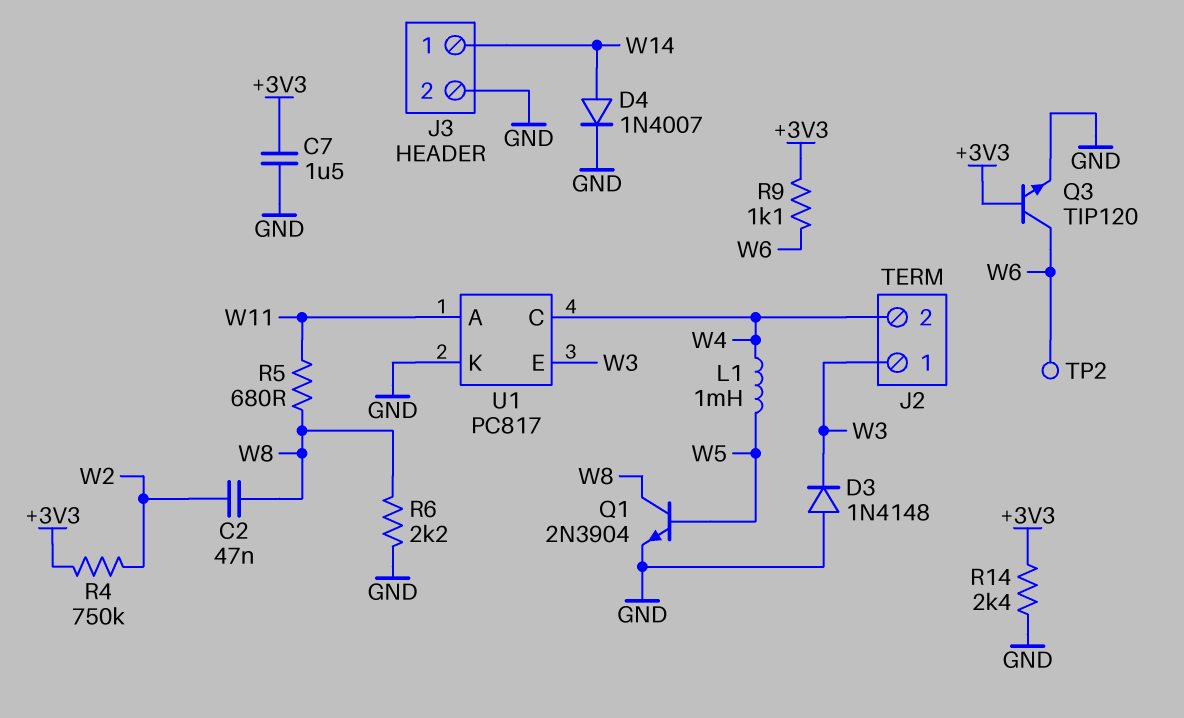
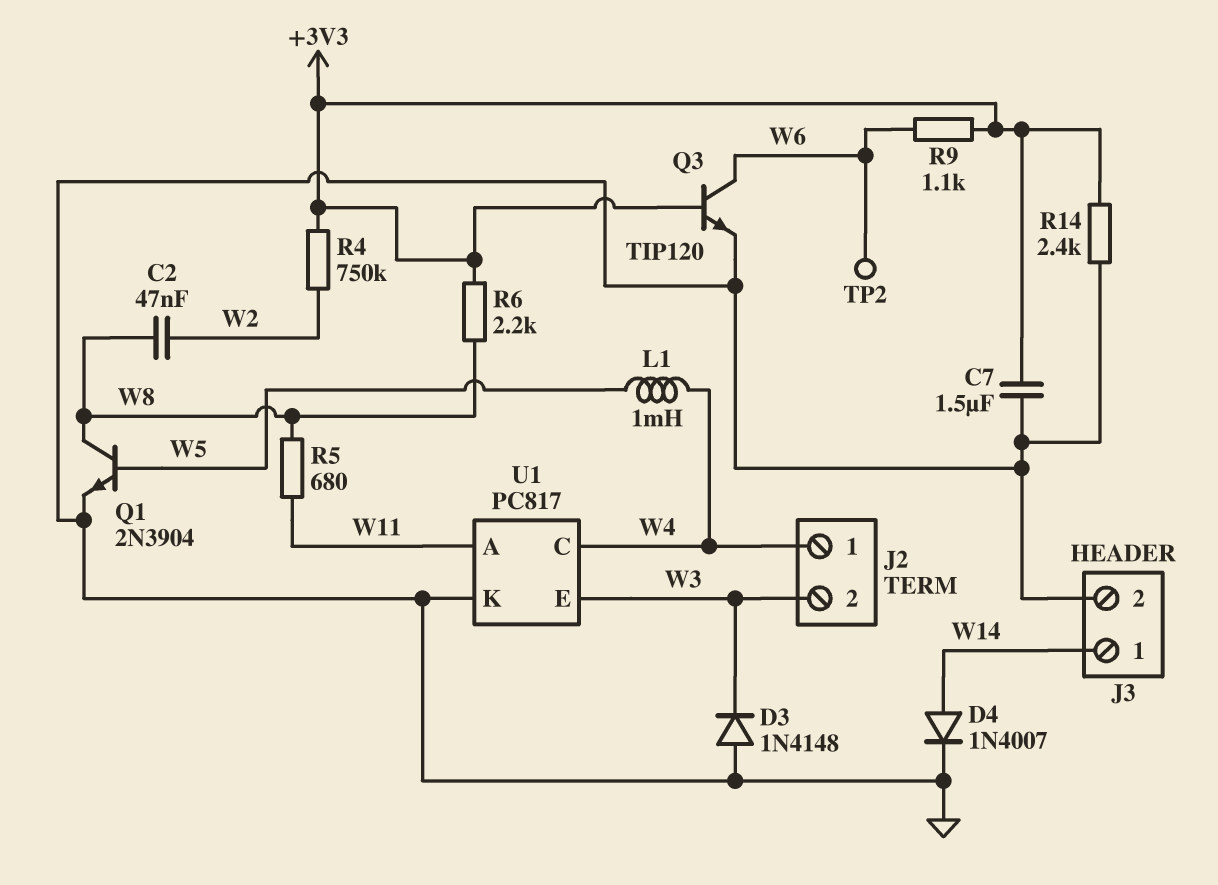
J2 pin 1: W3 -> W4
J2 pin 2: W4 -> W3
R6: 2.2k (GND, W8) -> 2.2k (+3V3, W8)

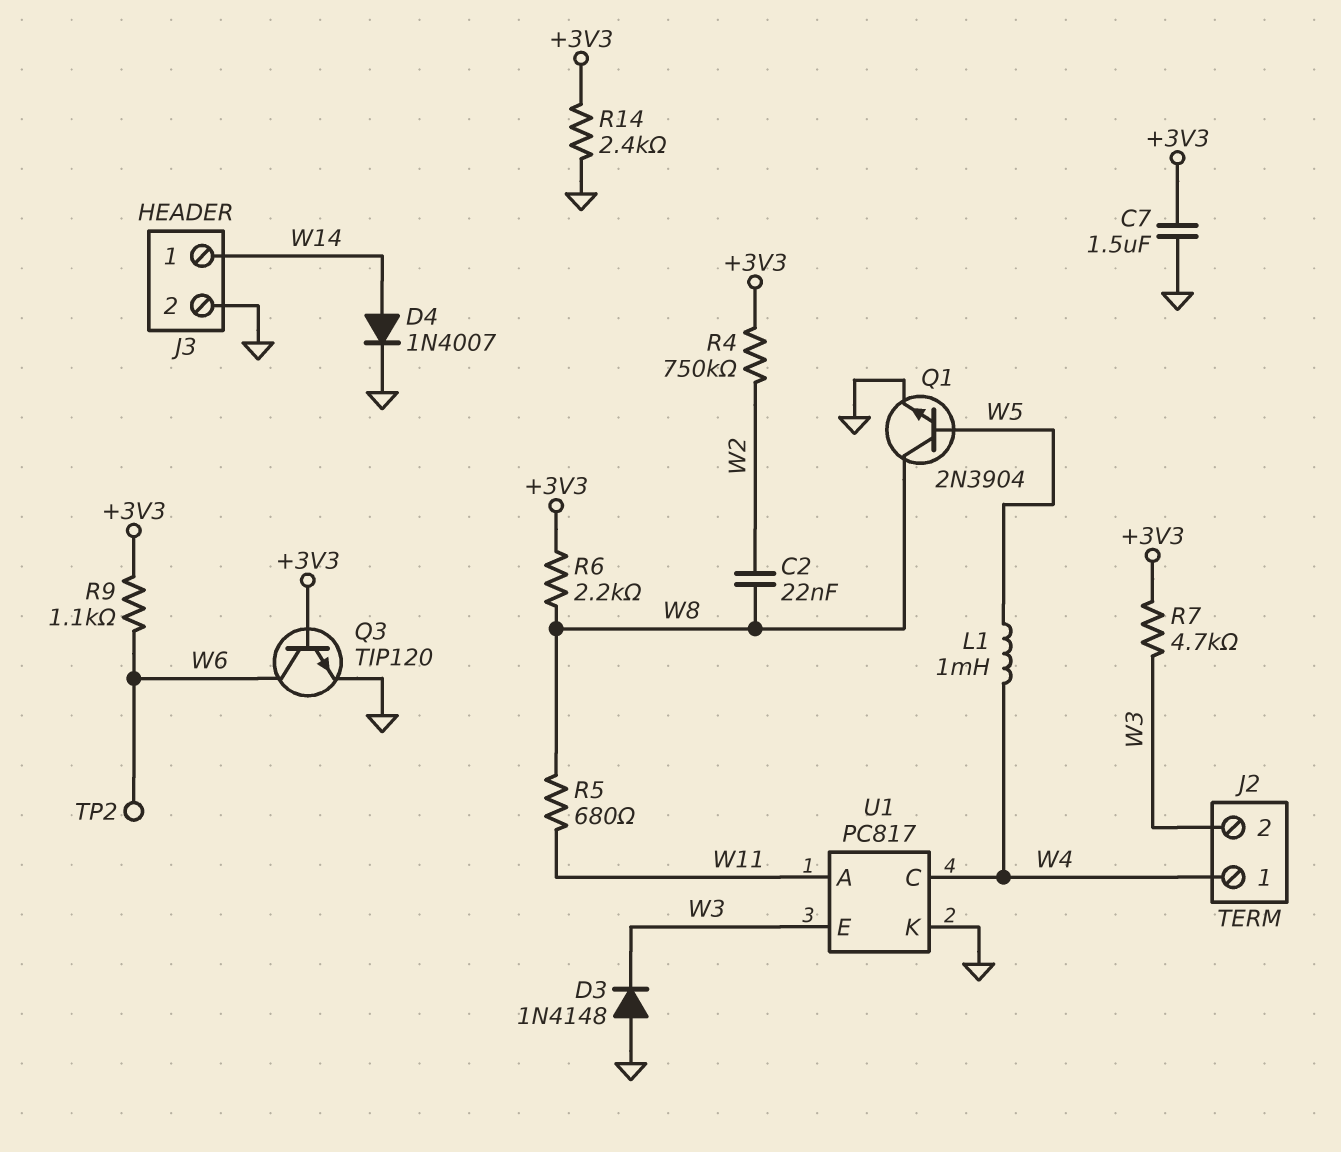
C2: 47nF (W2, W8) -> 22nF (W2, W8)
R7: none -> 4.7k (+3V3, W3)

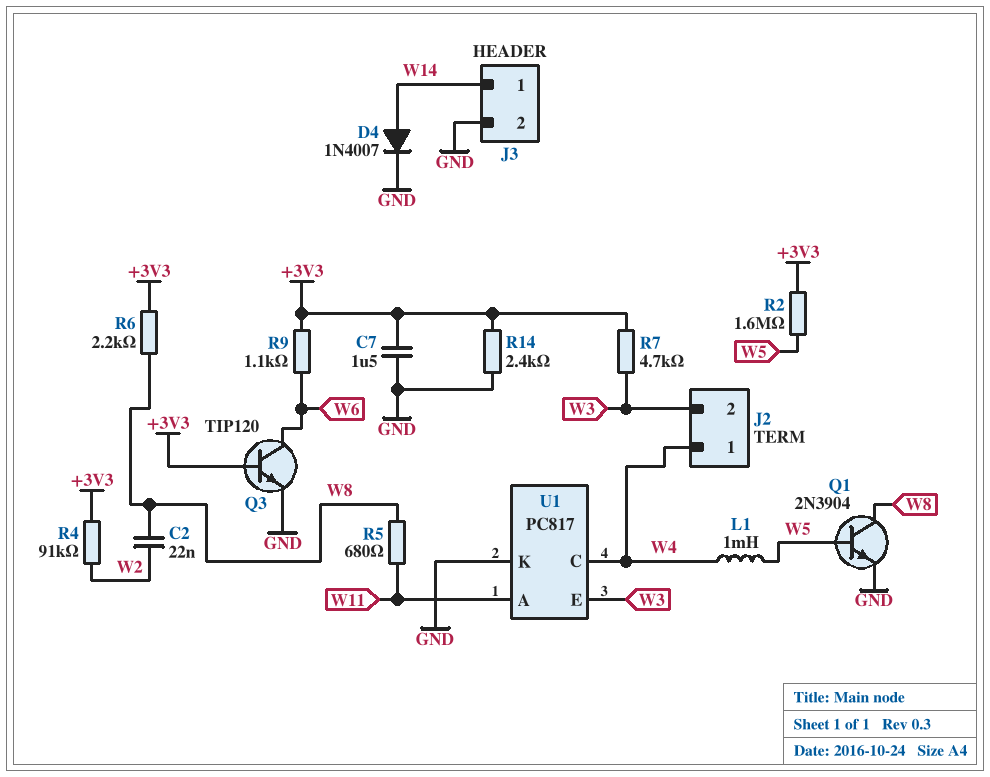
D3: diode 1N4148 (A GND, K W3) -> none
R2: none -> 1.6M (+3V3, W5)
R4: 750k (+3V3, W2) -> 91k (+3V3, W2)
TP2: test point (W6) -> none

